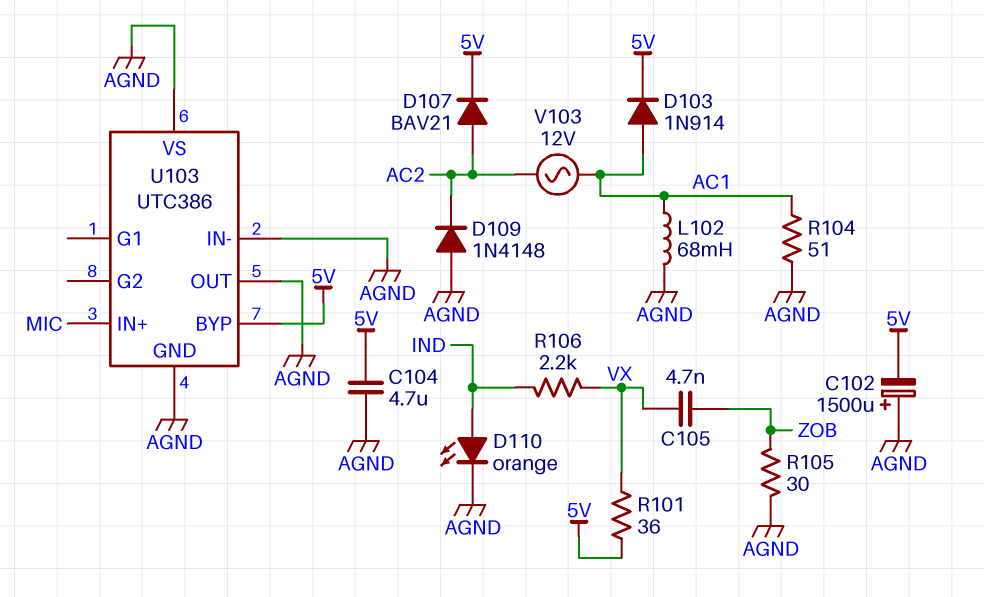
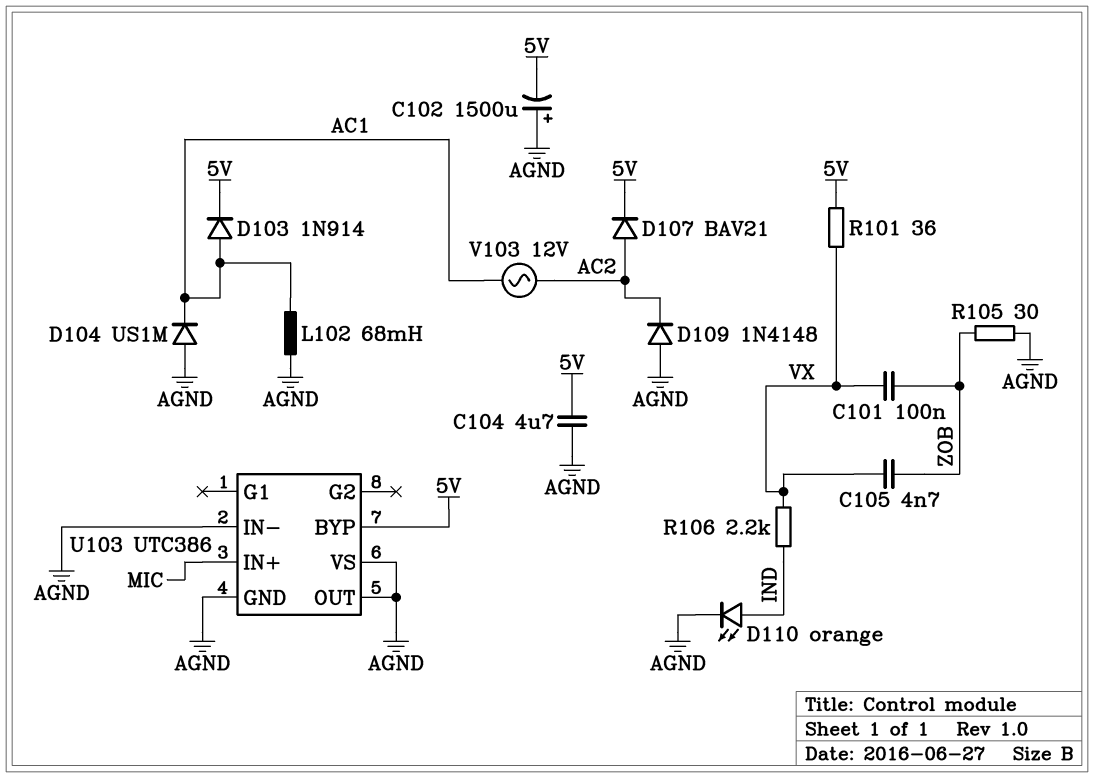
C101: none -> 100nF (VX, ZOB)
D104: none -> diode US1M (A AGND, K AC1)
R104: 51 (AC1, AGND) -> none

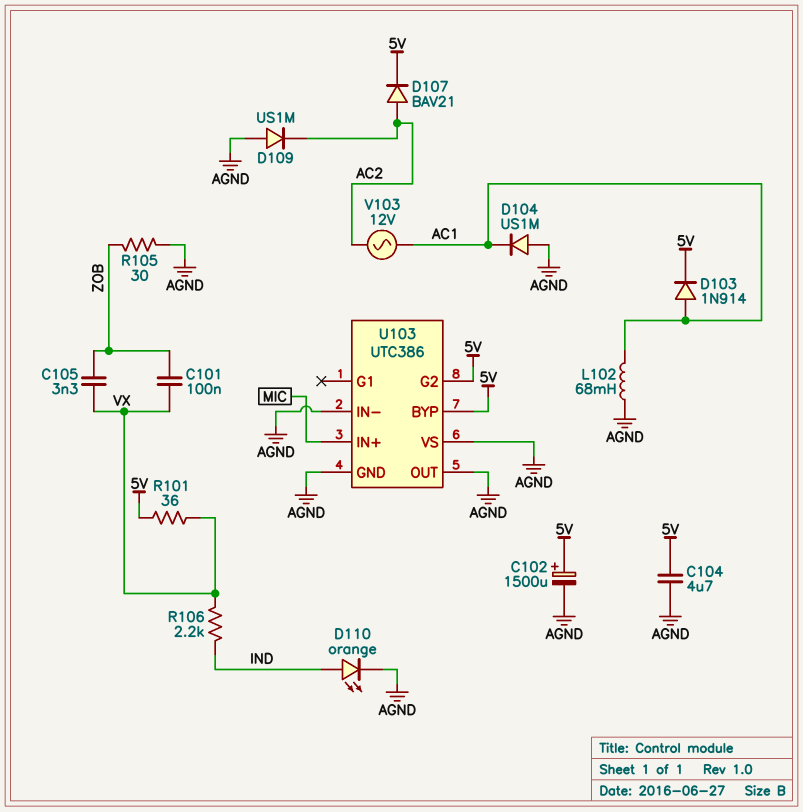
C102: 1500uF (plus AGND, minus 5V) -> 1500uF (plus 5V, minus AGND)
C105: 4.7nF (VX, ZOB) -> 3.3nF (VX, ZOB)
D109: diode 1N4148 (A AGND, K AC2) -> diode US1M (A AGND, K AC2)
U103 pin G2: none -> 5V

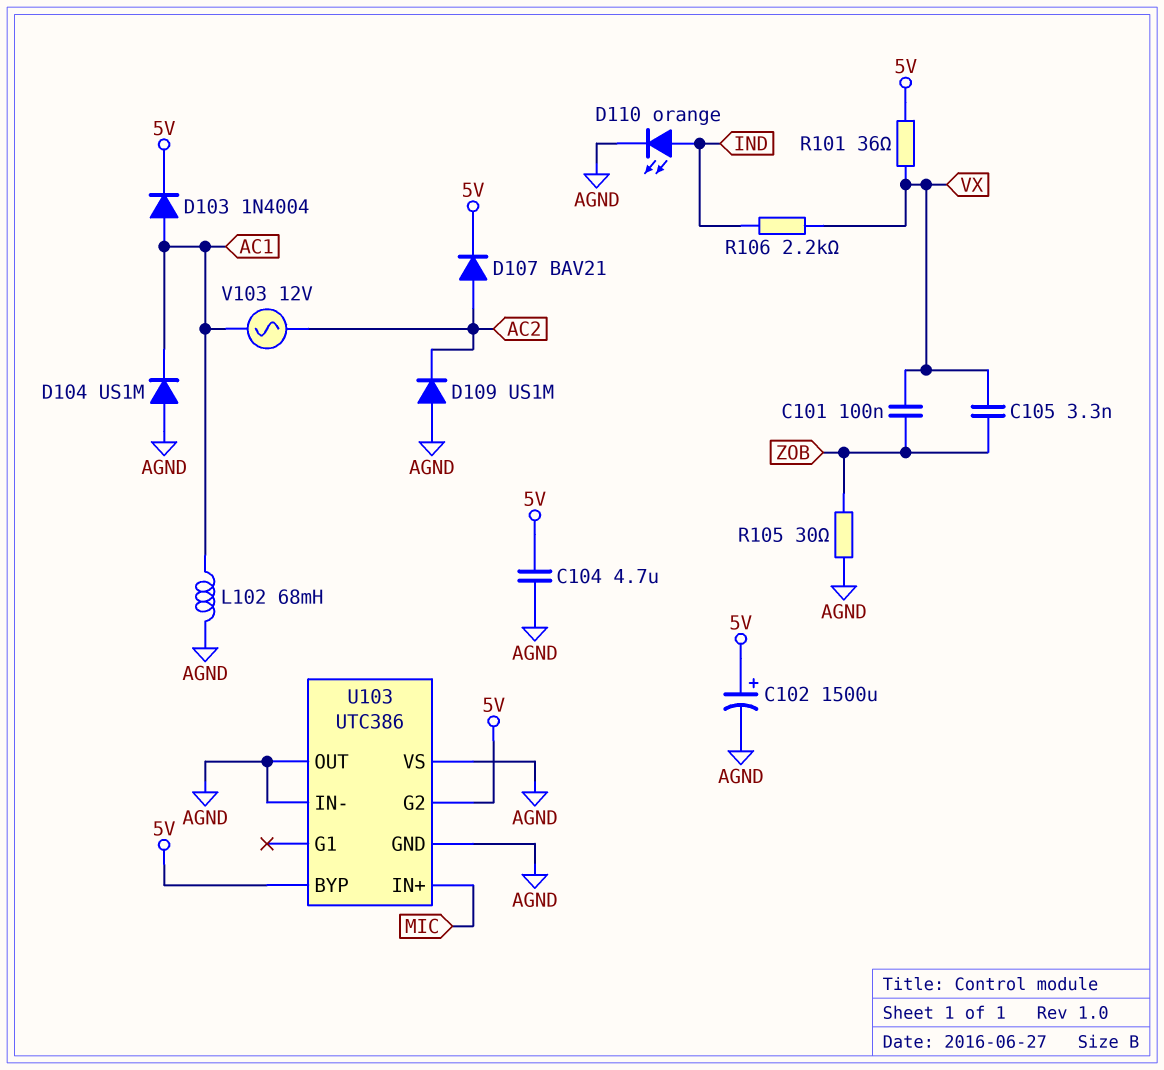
D103: diode 1N914 (A AC1, K 5V) -> diode 1N4004 (A AC1, K 5V)

